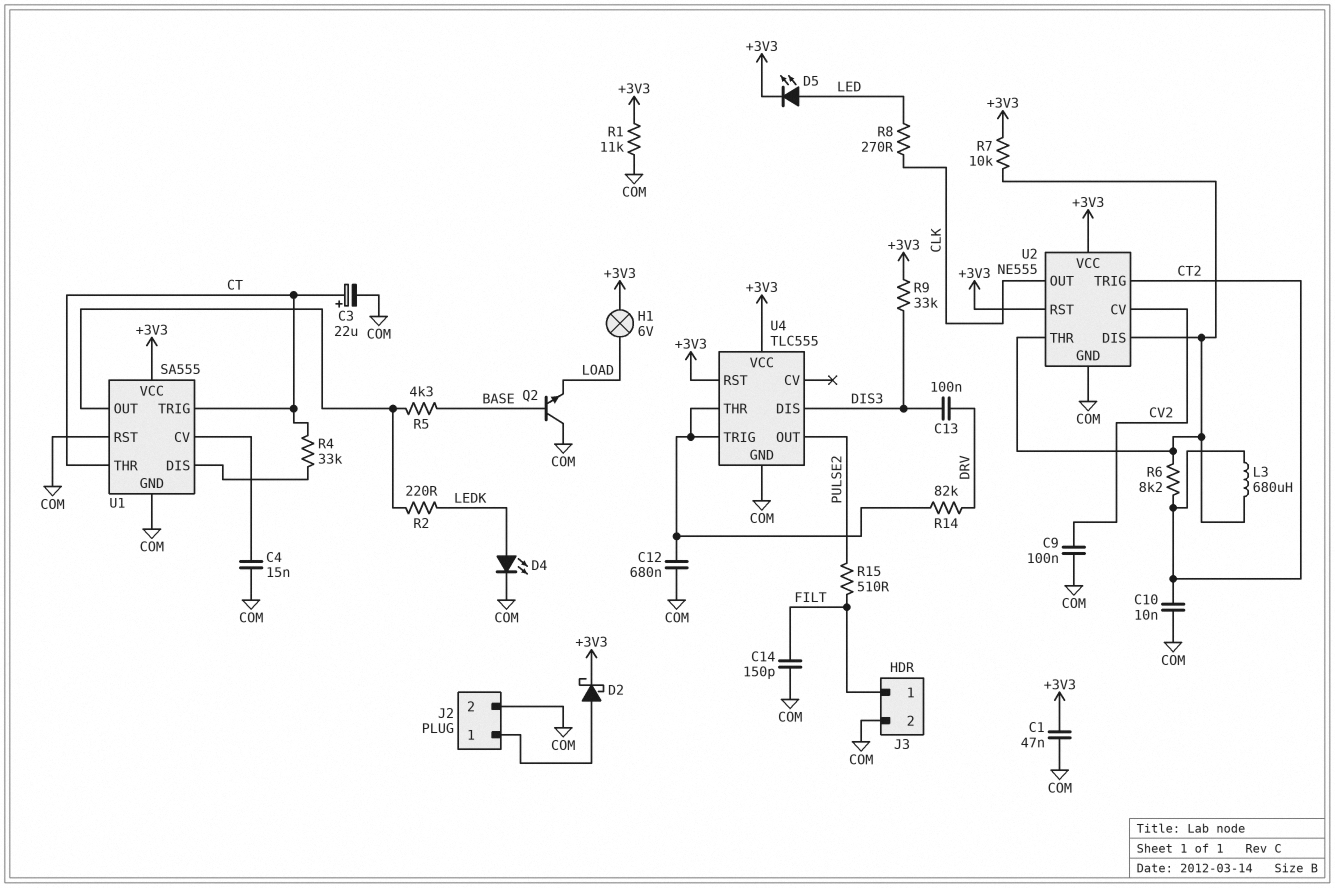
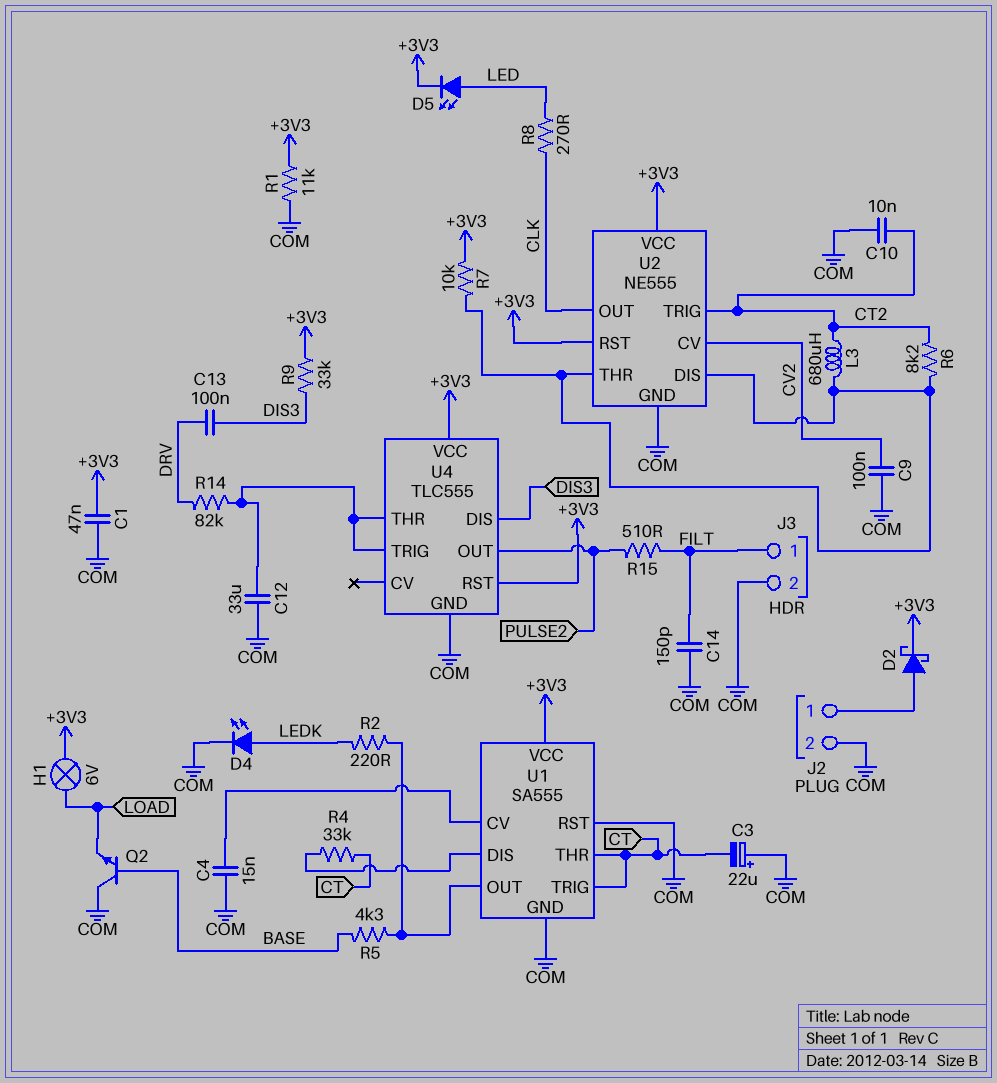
C3: 22uF (plus CT, minus COM) -> 22uF (plus COM, minus CT)
C12: 680nF (COM, U4/THR) -> 33uF (COM, U4/THR)

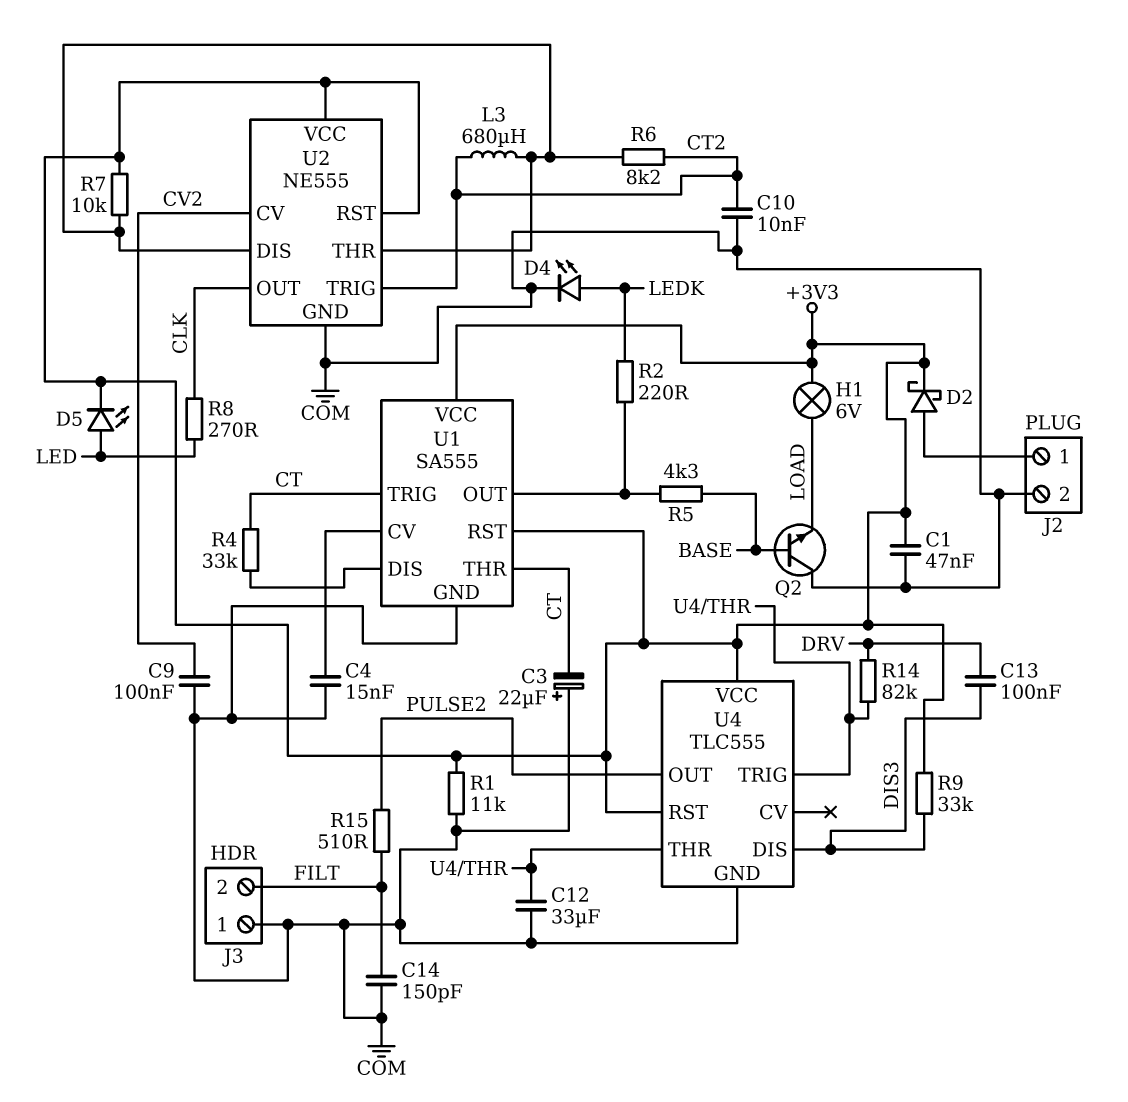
J3 pin 1: FILT -> COM
J3 pin 2: COM -> FILT
U1 pin RST: COM -> +3V3

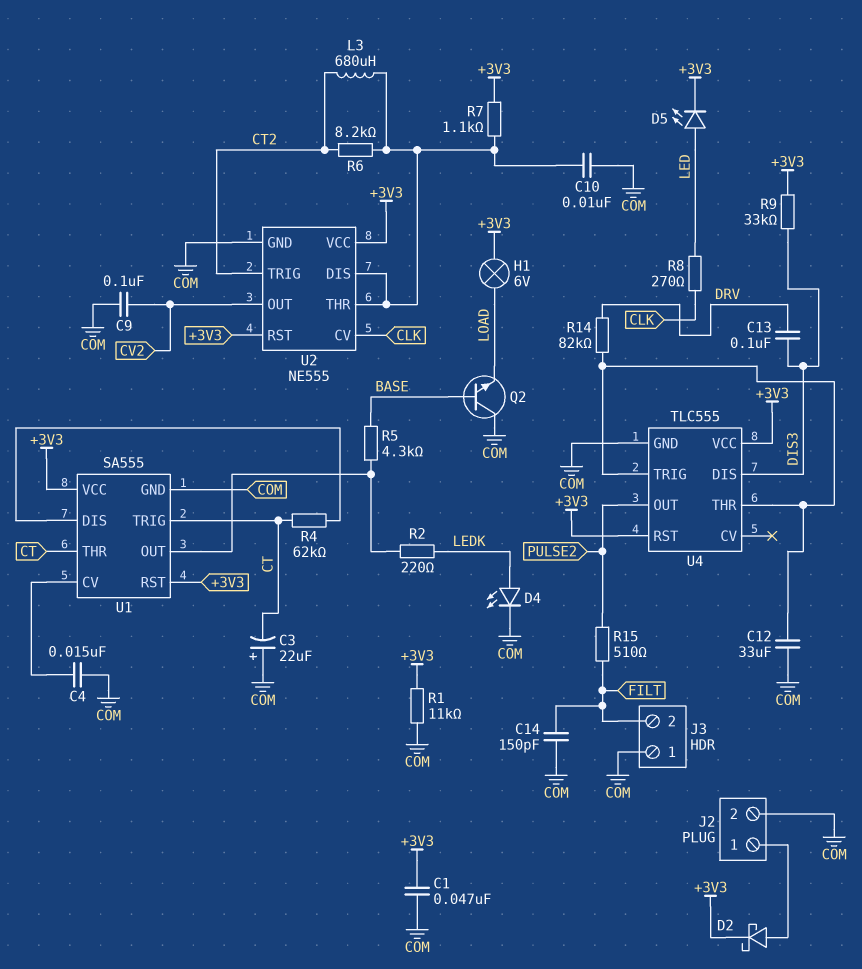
C10: 10nF (COM, CT2) -> 10nF (COM, U2/DIS)
R4: 33k (CT, U1/DIS) -> 62k (CT, U1/DIS)
R7: 10k (+3V3, U2/DIS) -> 1.1k (+3V3, U2/DIS)
U2 pin CV: CV2 -> CLK
U2 pin OUT: CLK -> CV2

